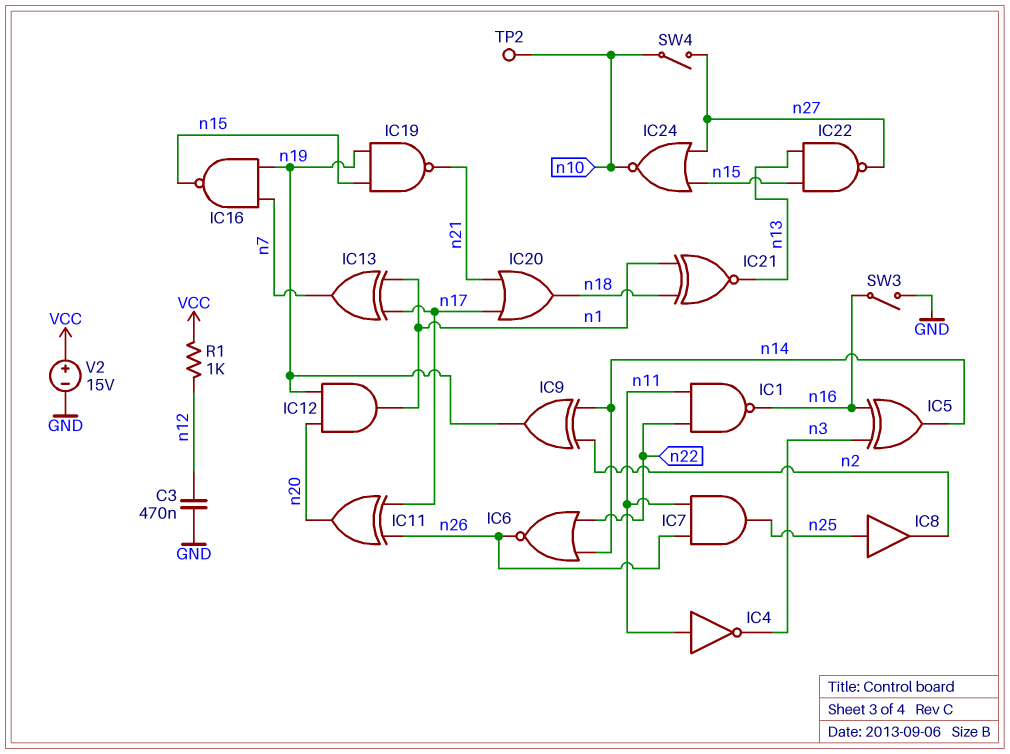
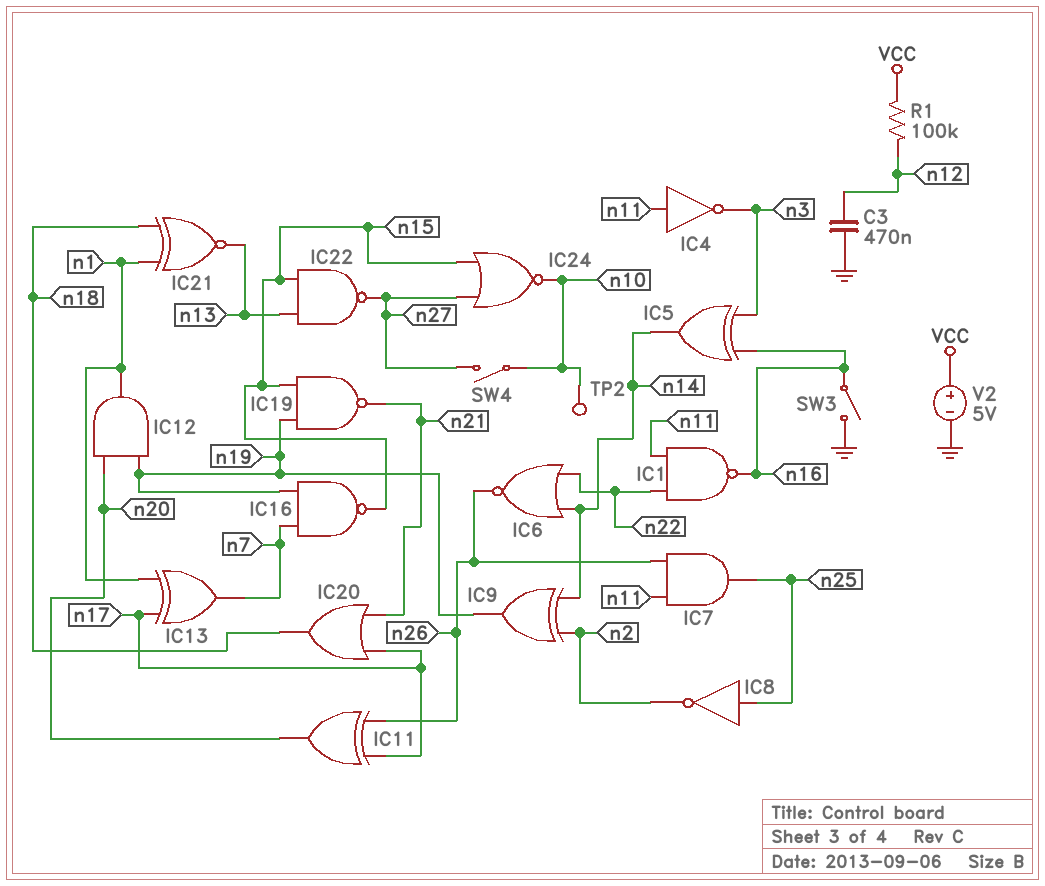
IC8: buffer (in n25, out n2) -> NOT (in n25, out n2)
R1: 1k (VCC, n12) -> 100k (VCC, n12)
V2: 15V (plus VCC, minus GND) -> 5V (plus VCC, minus GND)

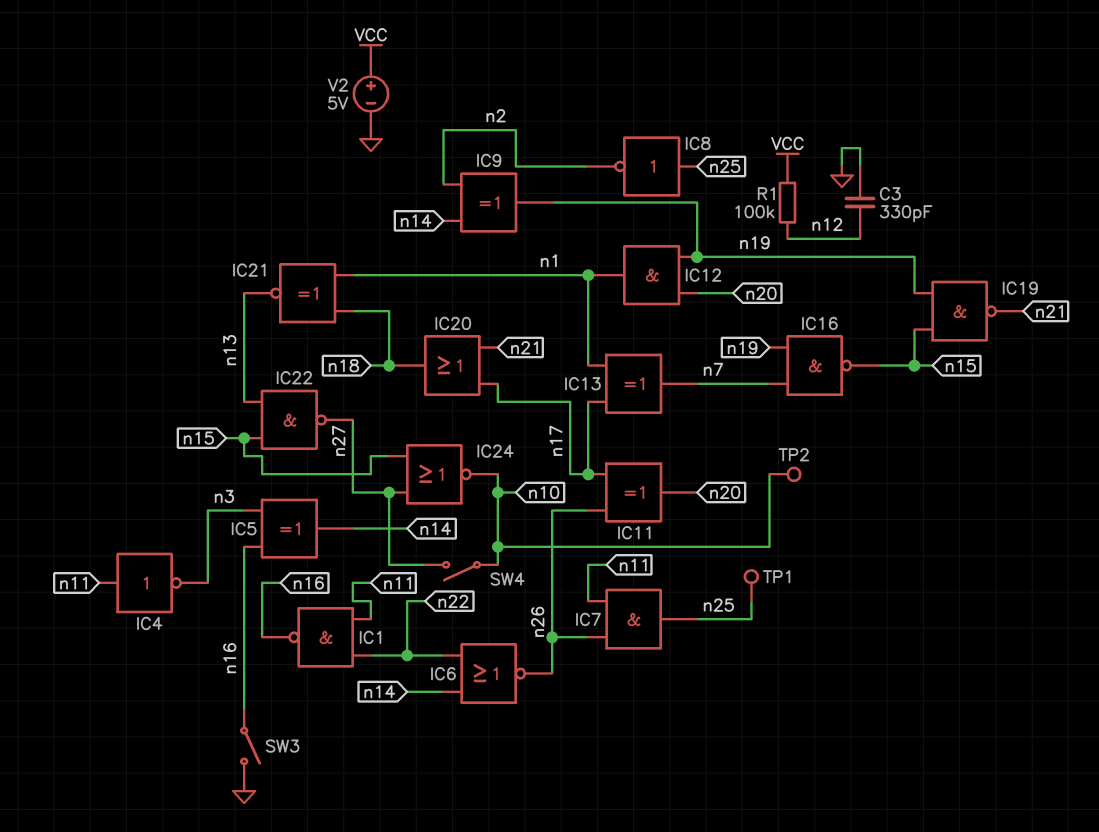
C3: 470nF (GND, n12) -> 330pF (GND, n12)
TP1: none -> test point (n25)

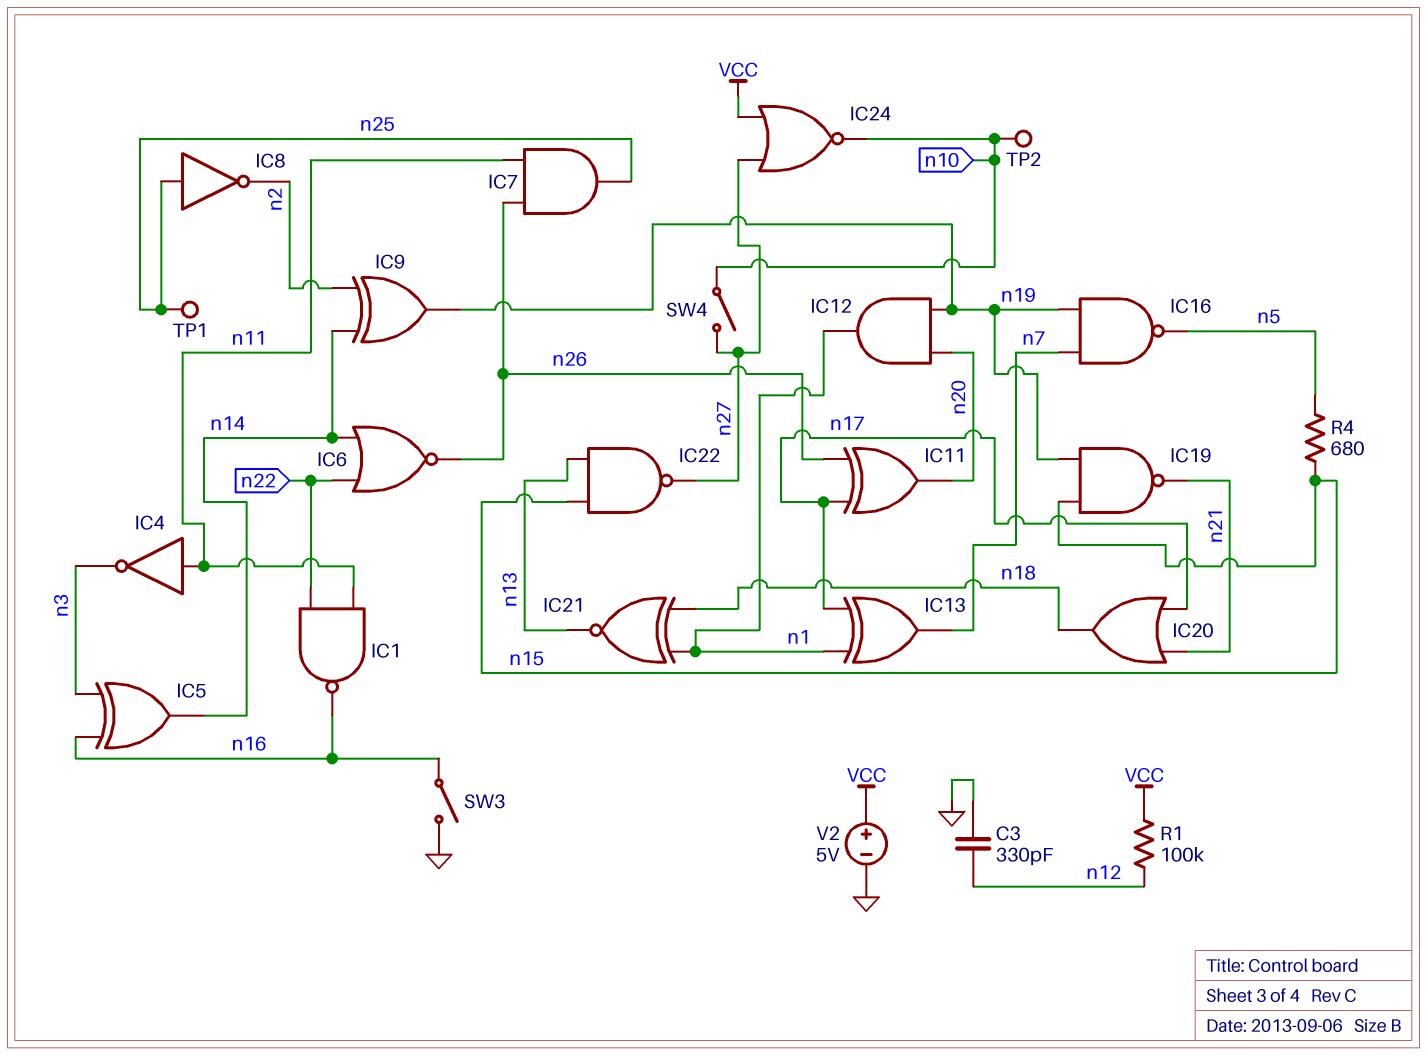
IC16: NAND (in n7, in n19, out n15) -> NAND (in n7, in n19, out n5)
IC24: NOR (in n15, in n27, out n10) -> NOR (in VCC, in n27, out n10)
R4: none -> 680 (n5, n15)

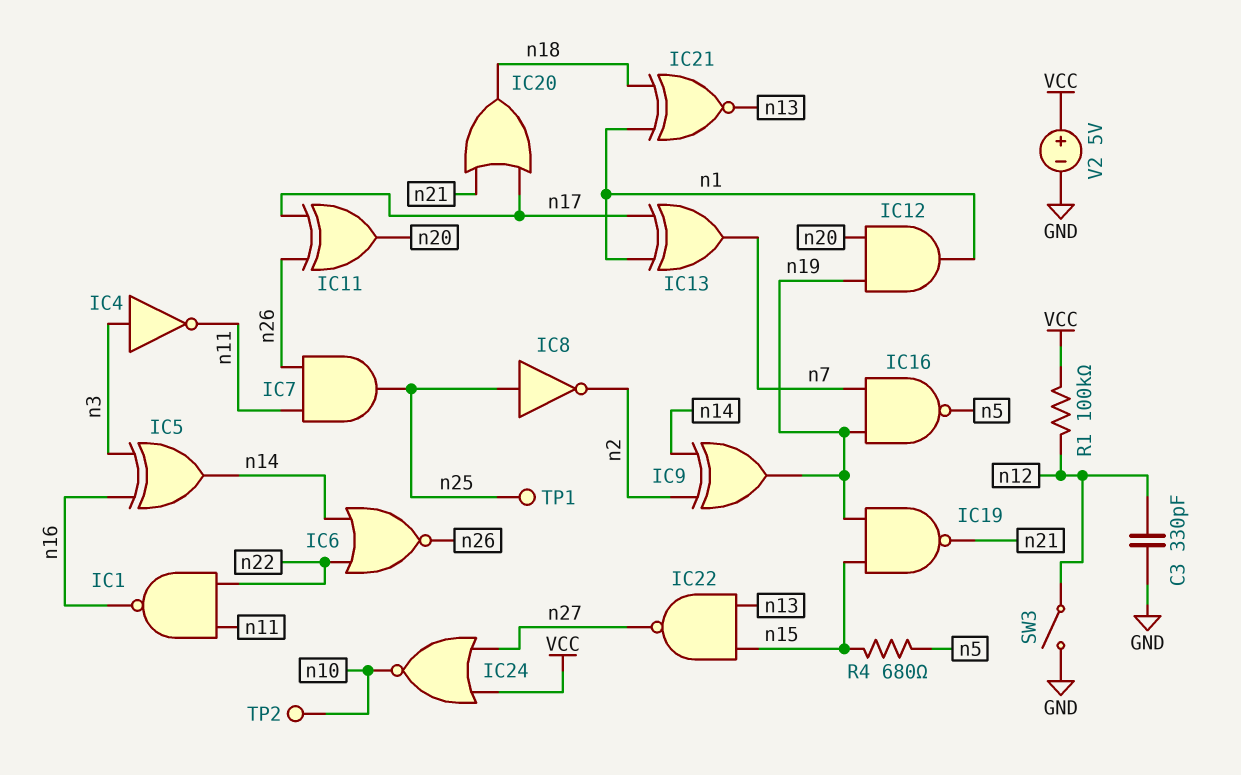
IC4: NOT (in n11, out n3) -> NOT (in n3, out n11)
SW3: switch (GND, n16) -> switch (GND, n12)
SW4: switch (n10, n27) -> none

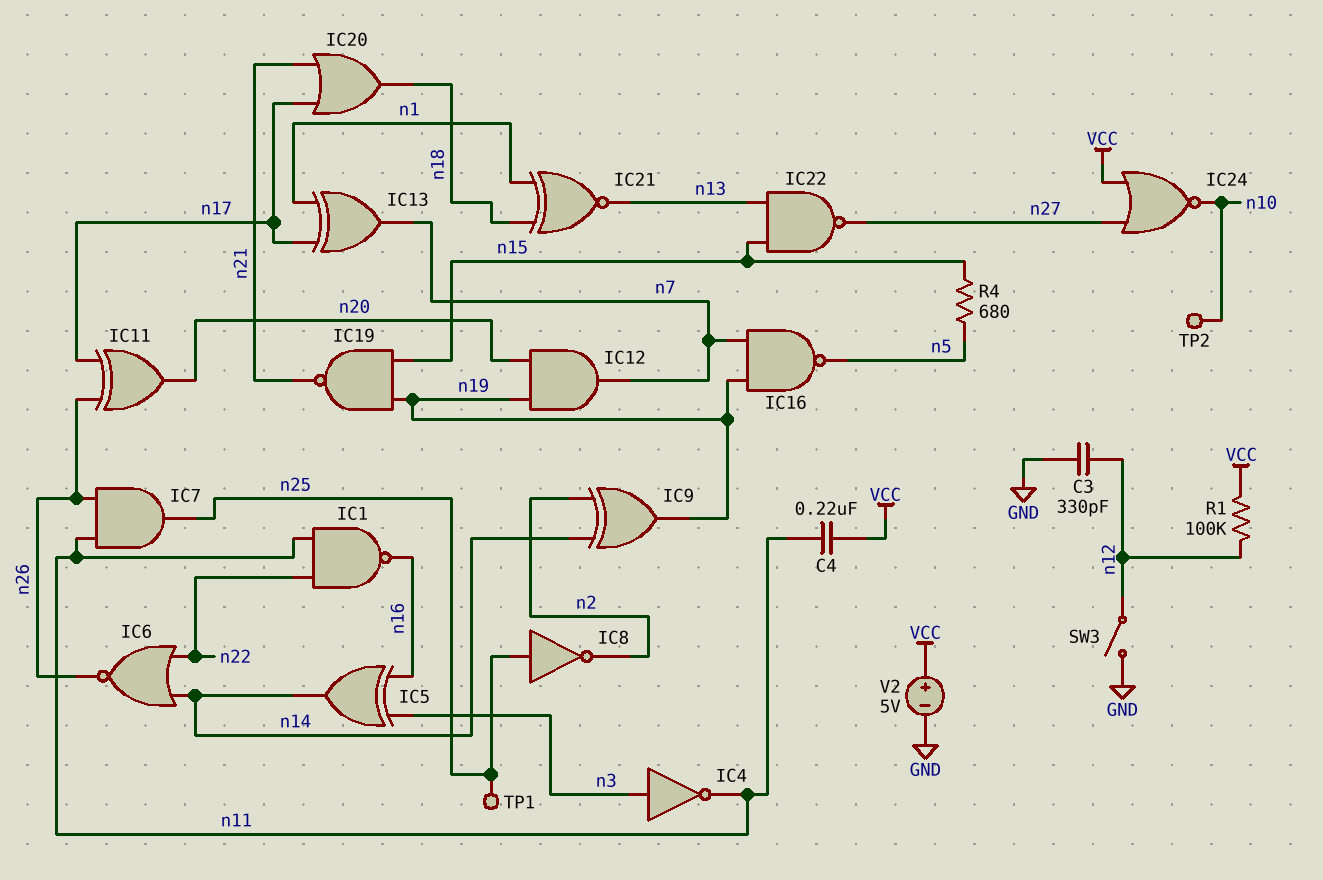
C4: none -> 220nF (VCC, n11)
IC12: AND (in n19, in n20, out n1) -> AND (in n19, in n20, out n7)

